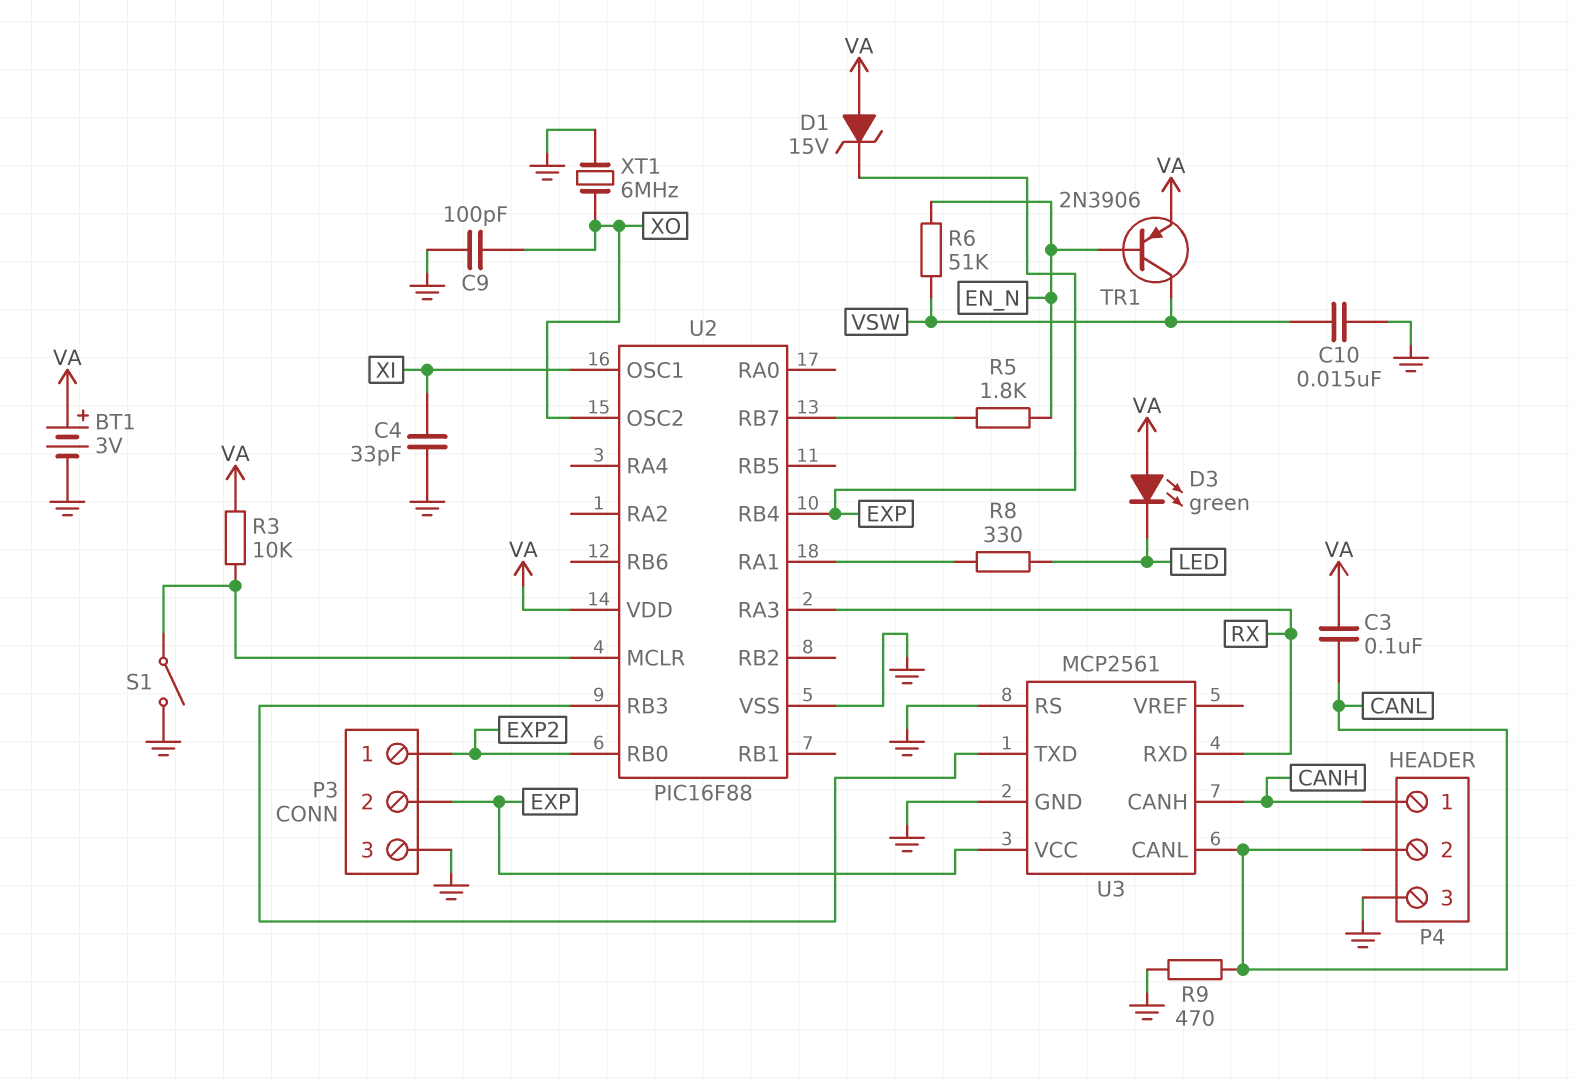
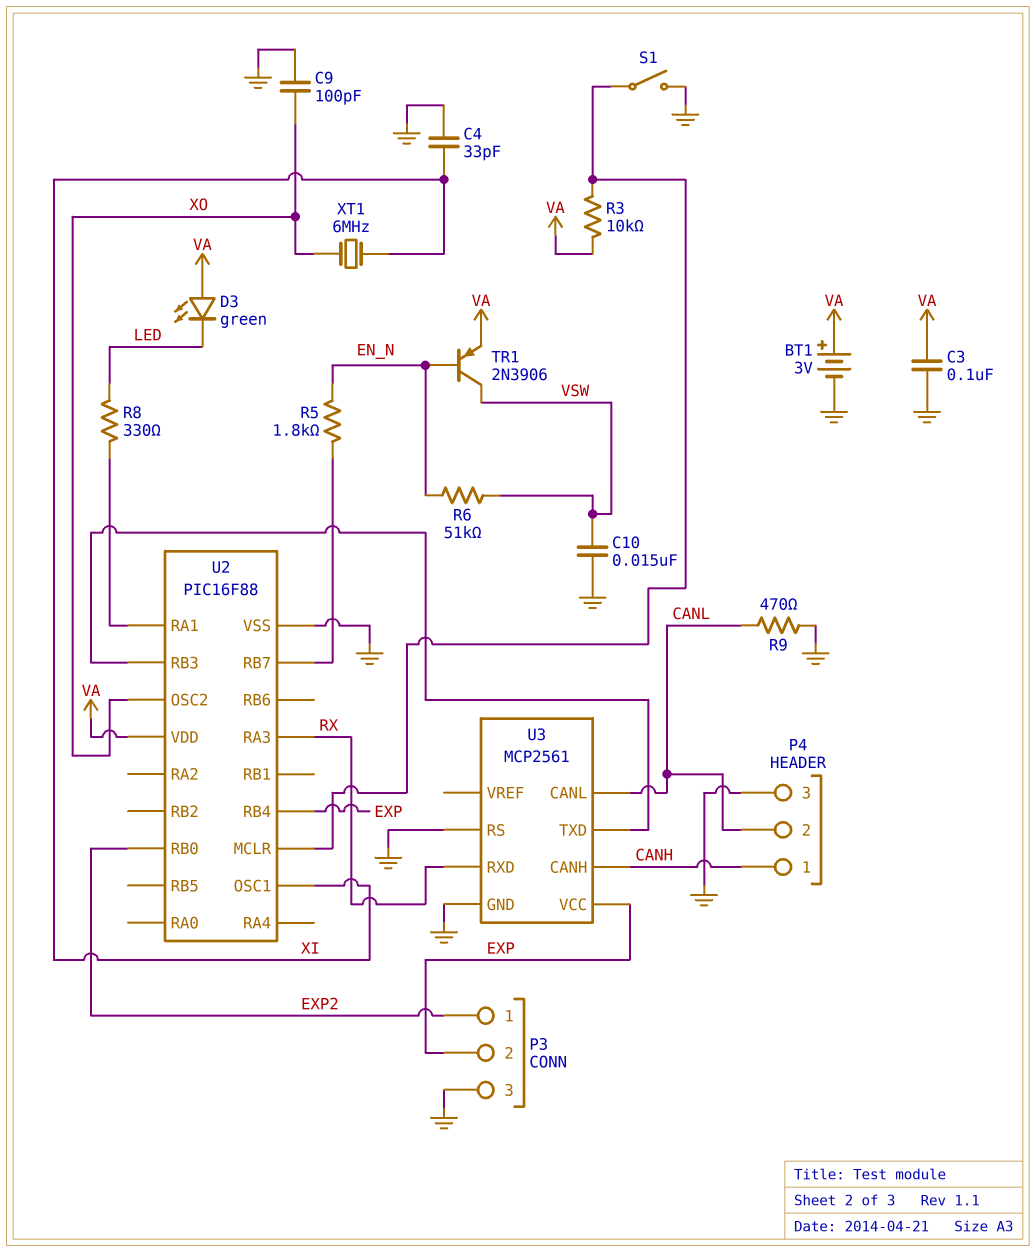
C3: 100nF (CANL, VA) -> 100nF (GND, VA)
D1: zener 15V (A VA, K EXP) -> none
XT1: 6MHz (GND, XO) -> 6MHz (XI, XO)

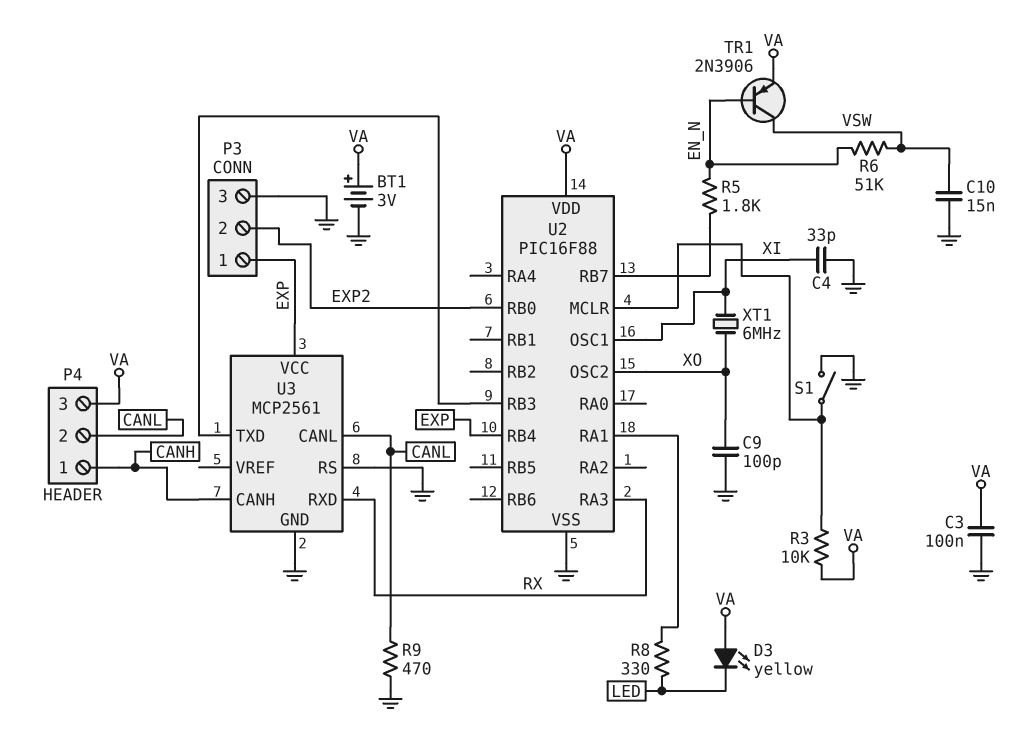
D3: LED green (A VA, K LED) -> LED yellow (A VA, K LED)
P3 pin 1: EXP2 -> EXP
P3 pin 2: EXP -> EXP2
P4 pin 3: GND -> VA

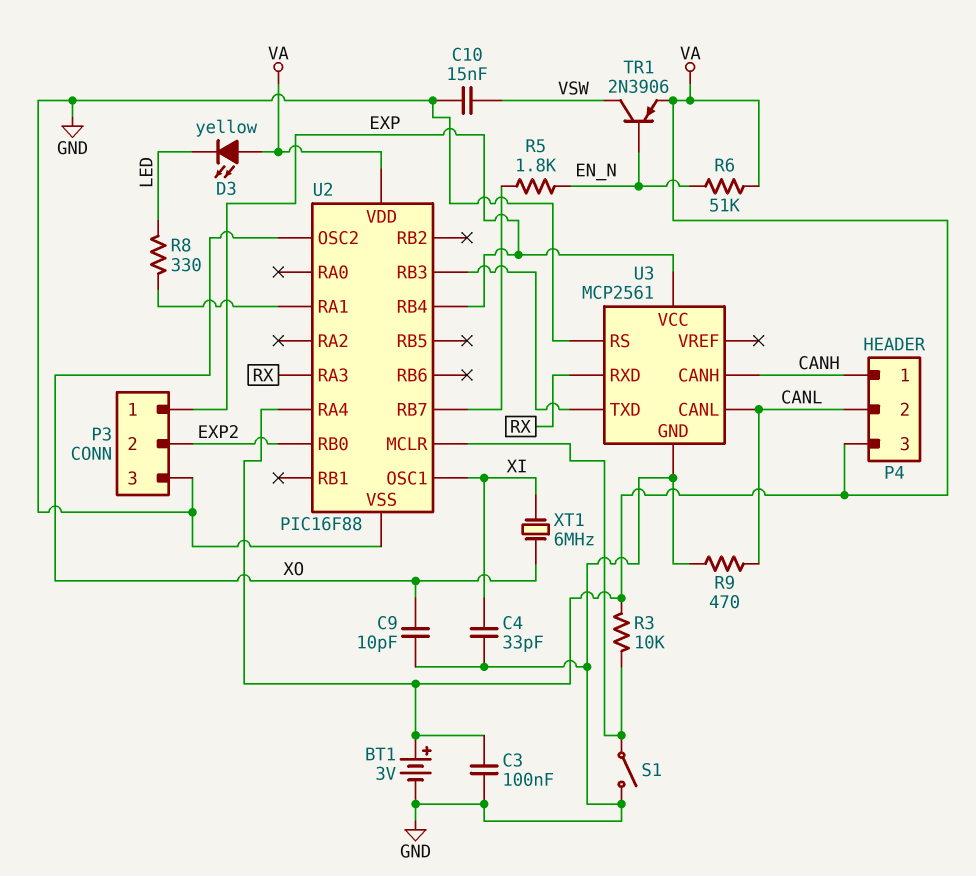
C9: 100pF (GND, XO) -> 10pF (GND, XO)
R6: 51k (EN_N, VSW) -> 51k (EN_N, VA)
U2 pin RA4: none -> VA

